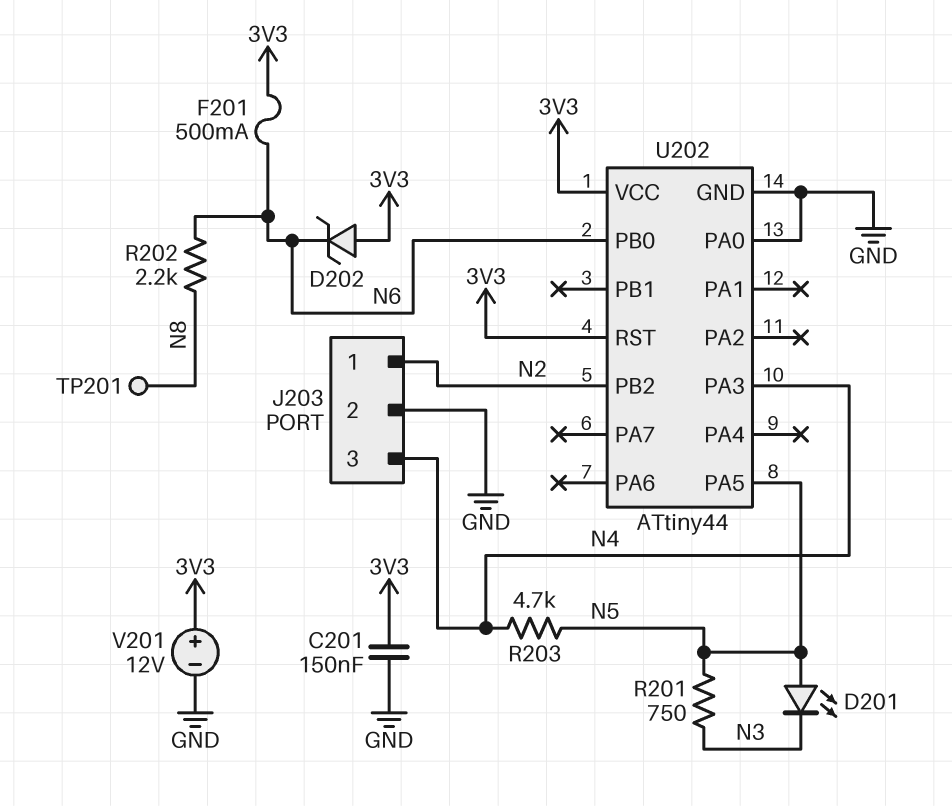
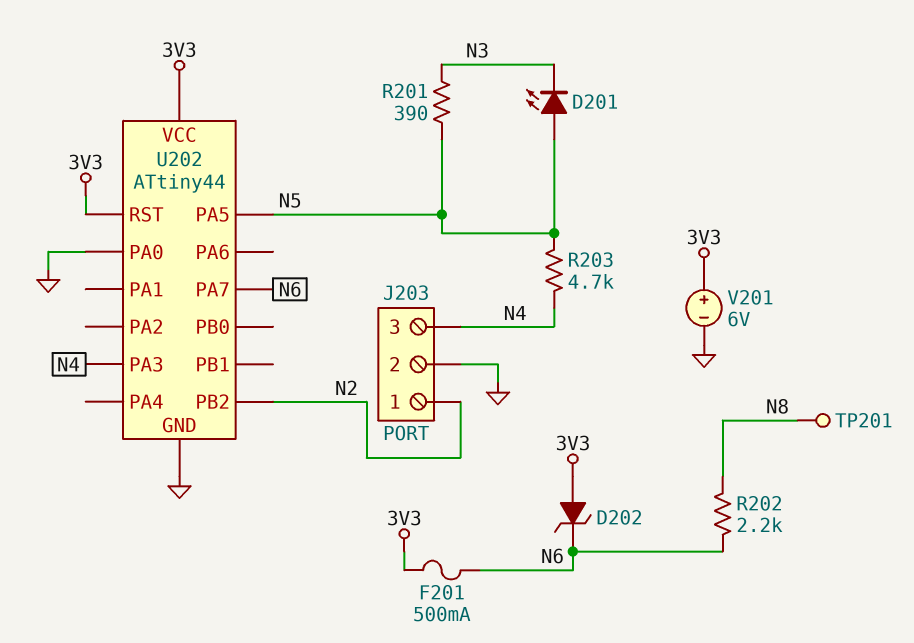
C201: 150nF (3V3, GND) -> none
R201: 750 (N3, N5) -> 390 (N3, N5)
U202 pin PA7: none -> N6
U202 pin PB0: N6 -> none
V201: 12V (plus 3V3, minus GND) -> 6V (plus 3V3, minus GND)

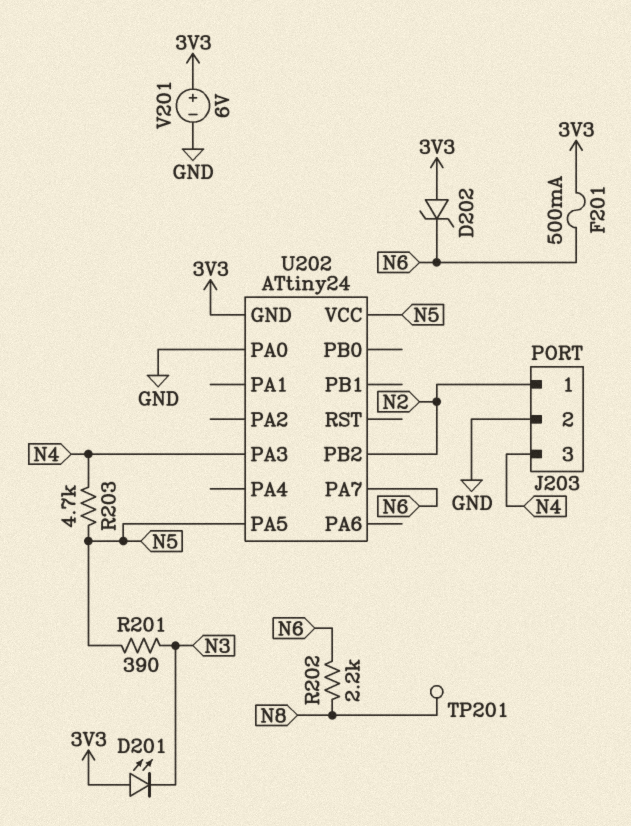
D201: LED (A N5, K N3) -> LED (A 3V3, K N3)
U202: ATtiny44 -> ATtiny24
U202 pin GND: GND -> 3V3
U202 pin RST: 3V3 -> none
U202 pin VCC: 3V3 -> N5

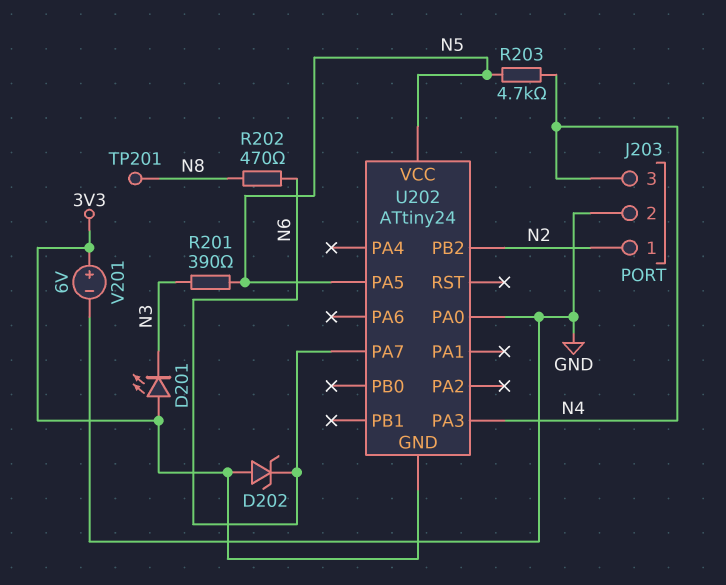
F201: 500mA (3V3, N6) -> none
R202: 2.2k (N6, N8) -> 470 (N6, N8)

